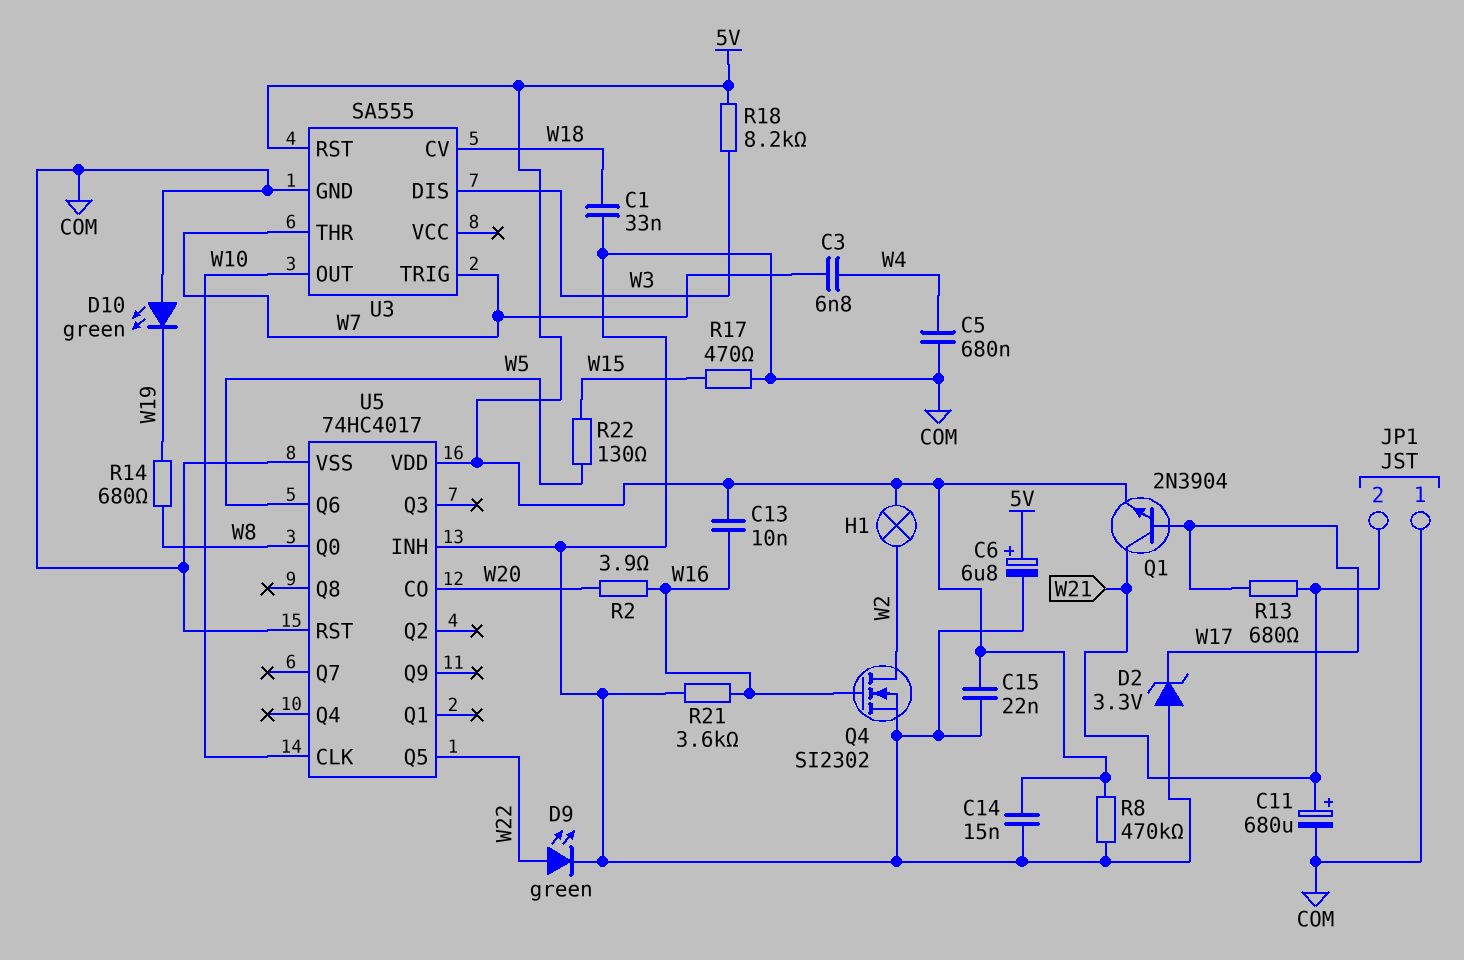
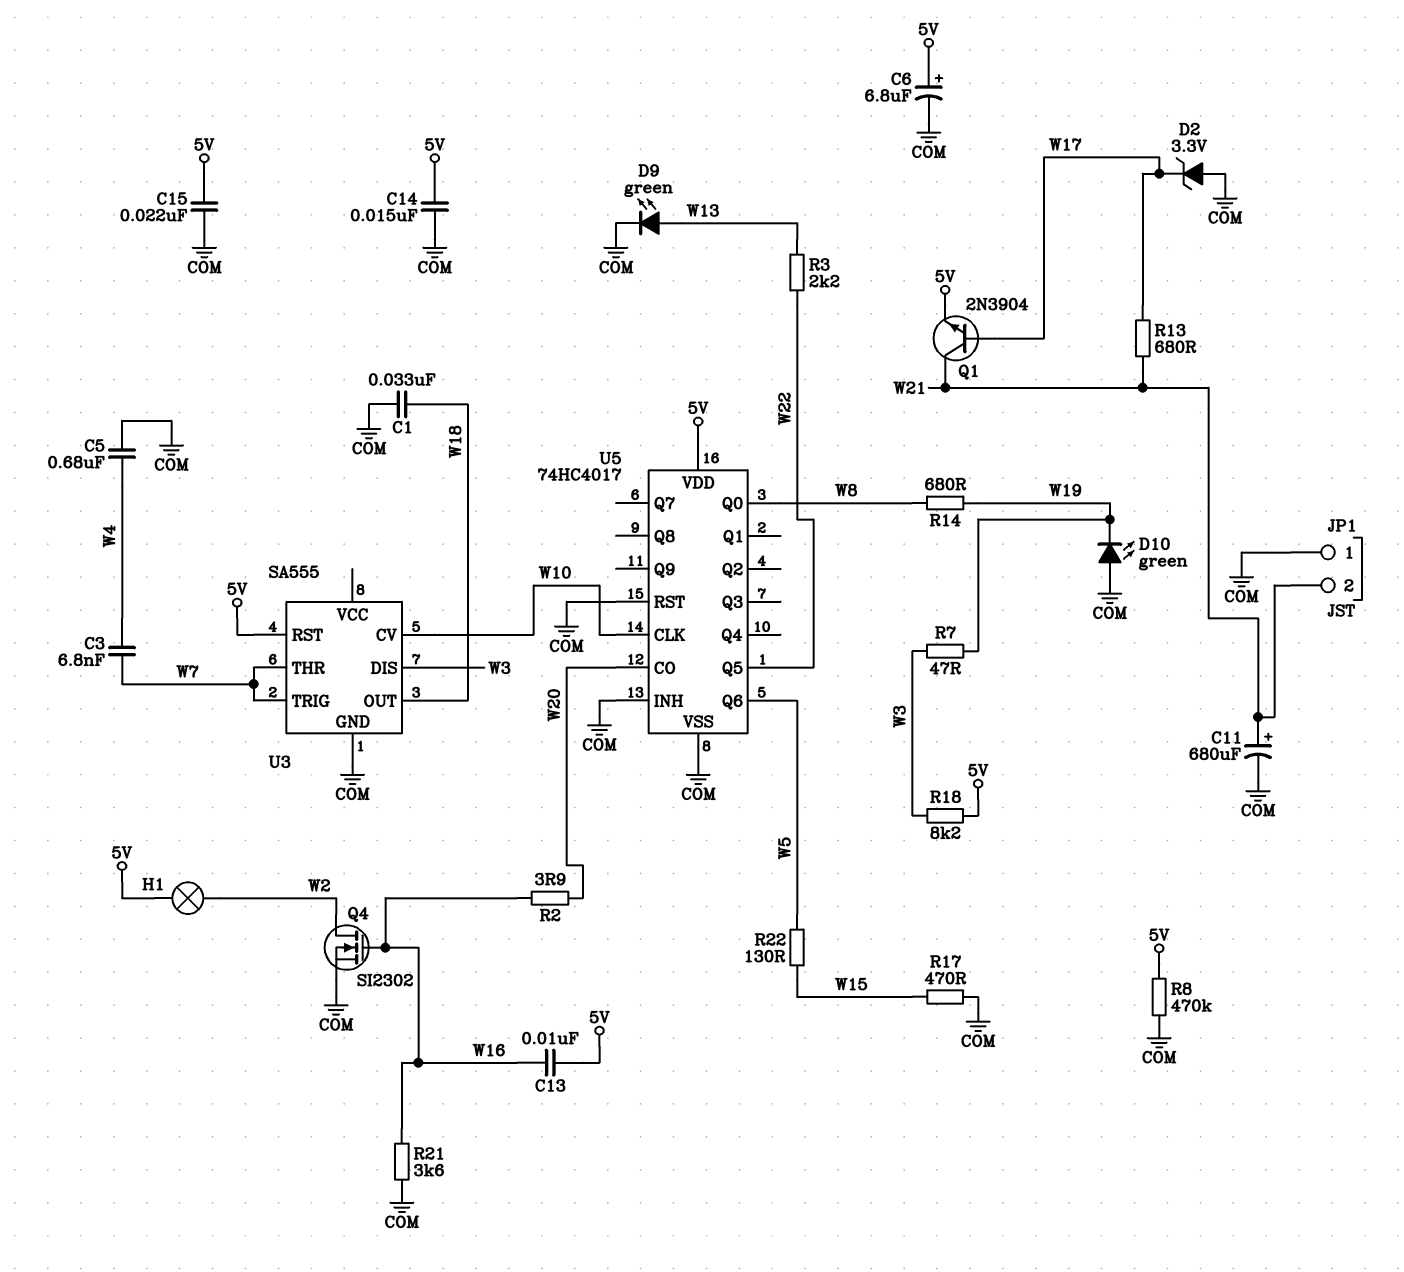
D9: LED green (A W22, K COM) -> LED green (A W13, K COM)
R3: none -> 2.2k (W13, W22)
R7: none -> 47 (W3, W19)
U3 pin CV: W18 -> W10
U3 pin OUT: W10 -> W18

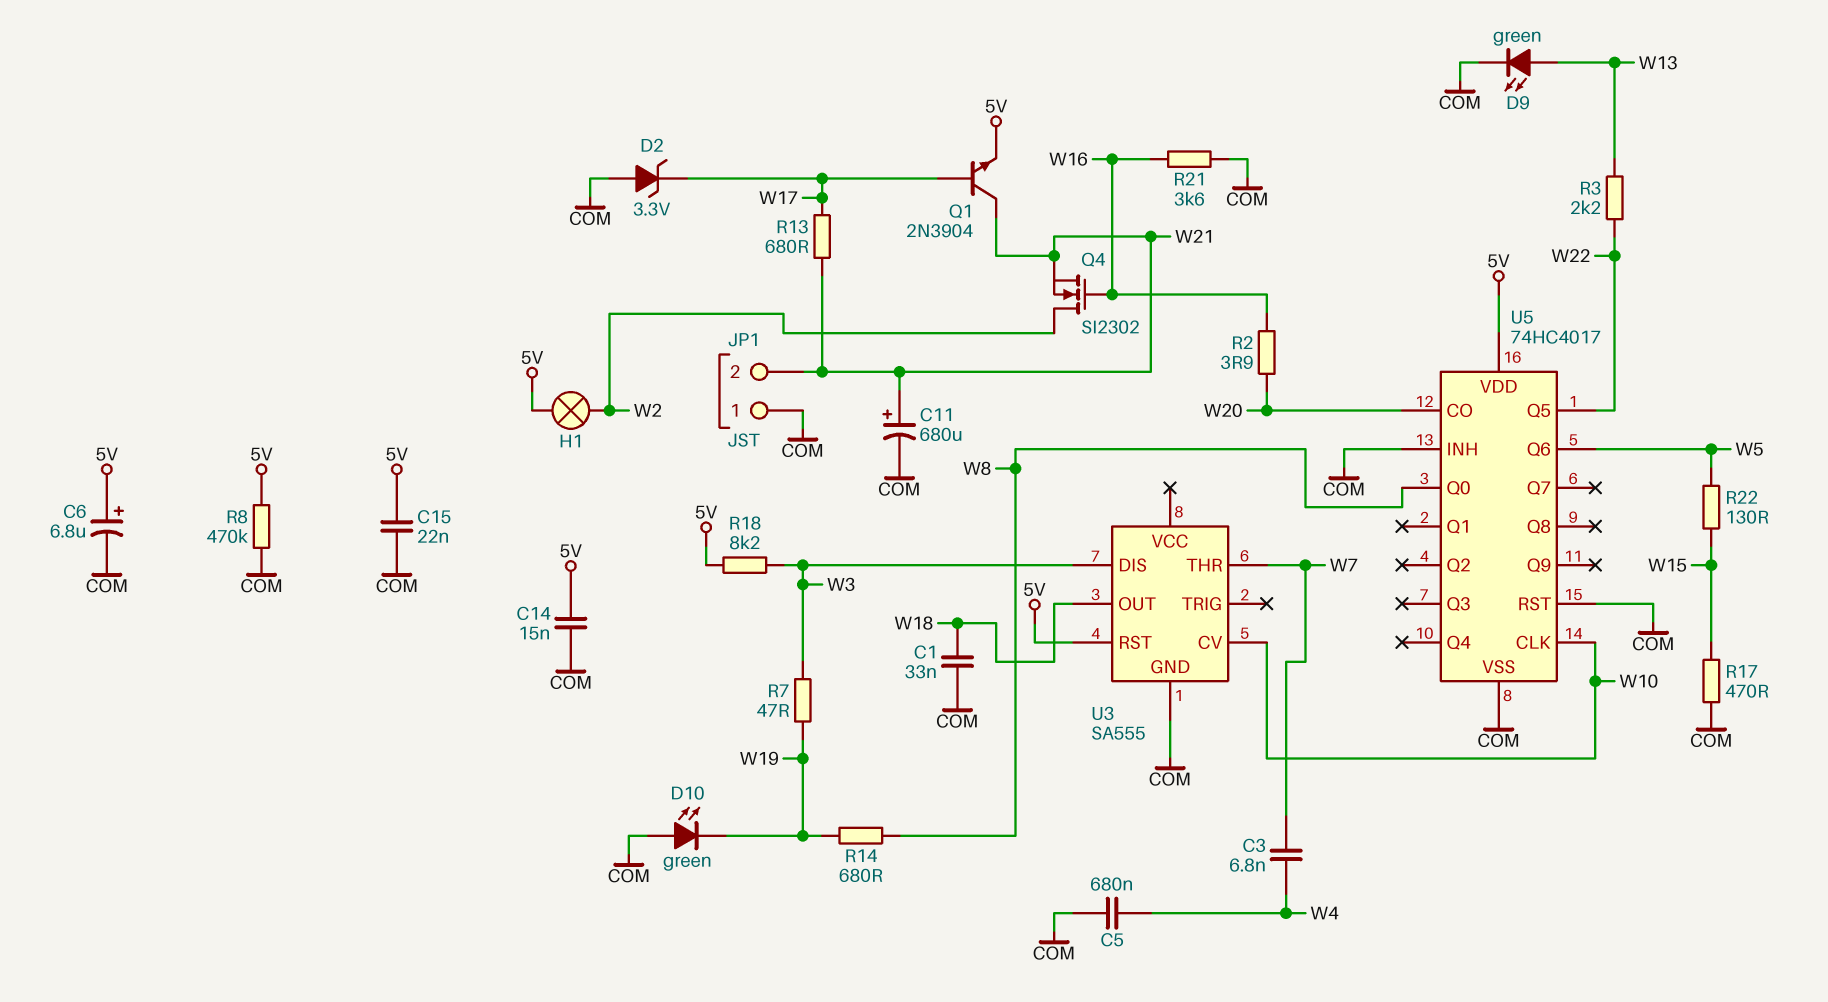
C13: 10nF (5V, W16) -> none
Q4: NMOS SI2302 (G W16, D W2, S COM) -> NMOS SI2302 (G W16, D W2, S W21)
U3 pin TRIG: W7 -> none

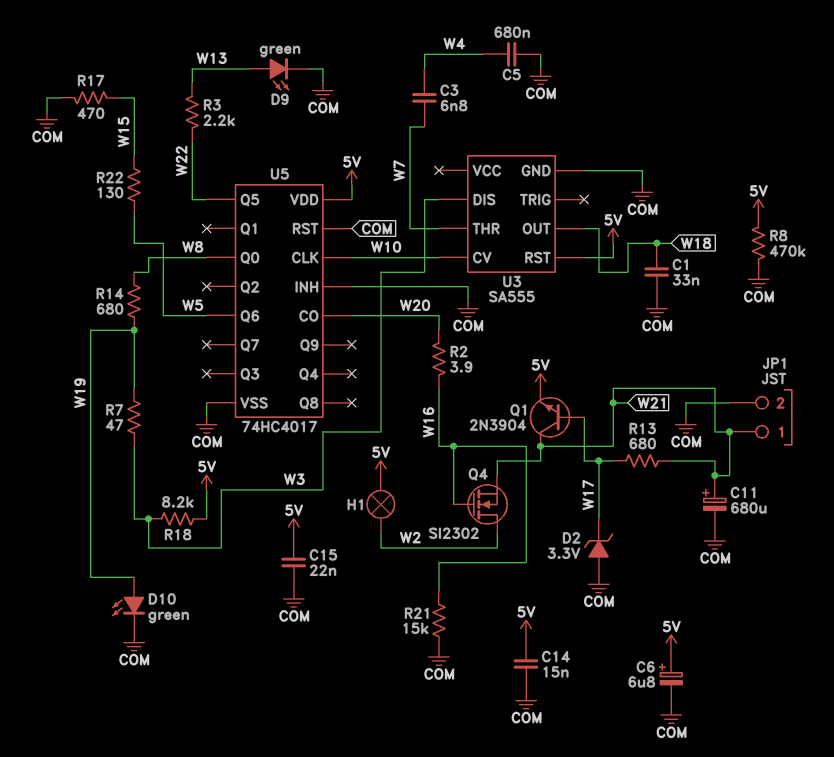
D10: LED green (A COM, K W19) -> LED green (A W19, K COM)
JP1 pin 1: COM -> W21
JP1 pin 2: W21 -> COM
R21: 3.6k (COM, W16) -> 15k (COM, W16)

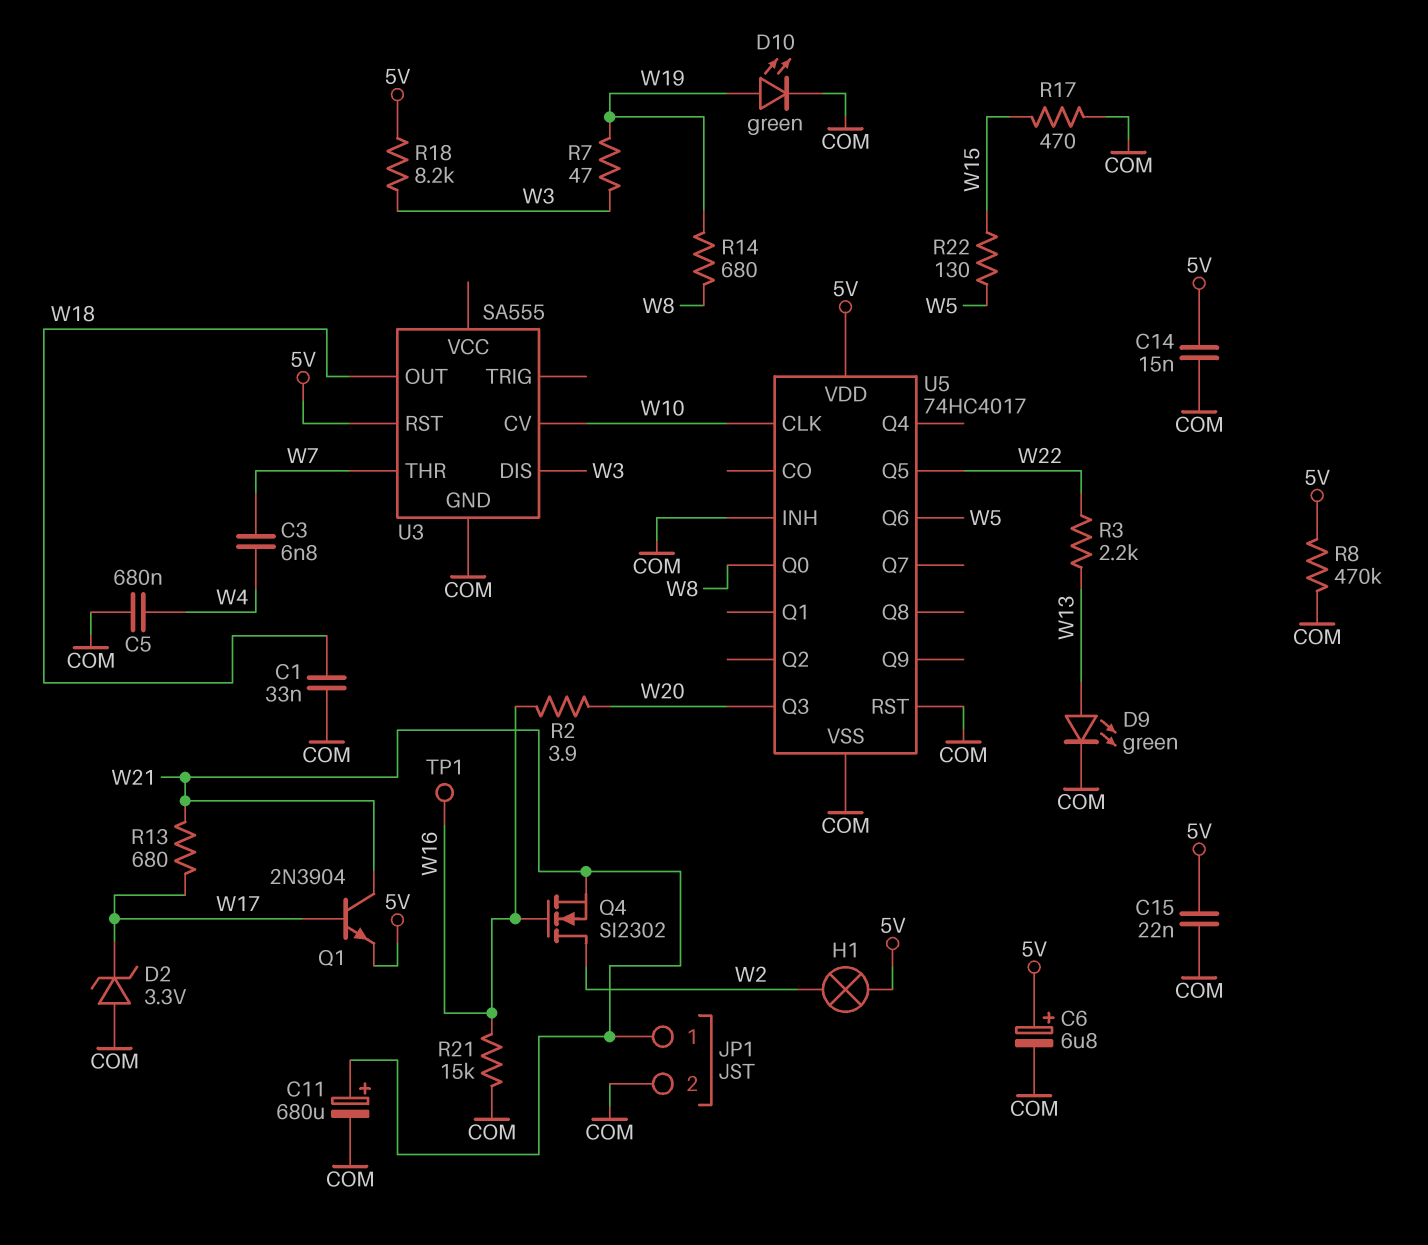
TP1: none -> test point (W16)
U5 pin CO: W20 -> none
U5 pin Q3: none -> W20

